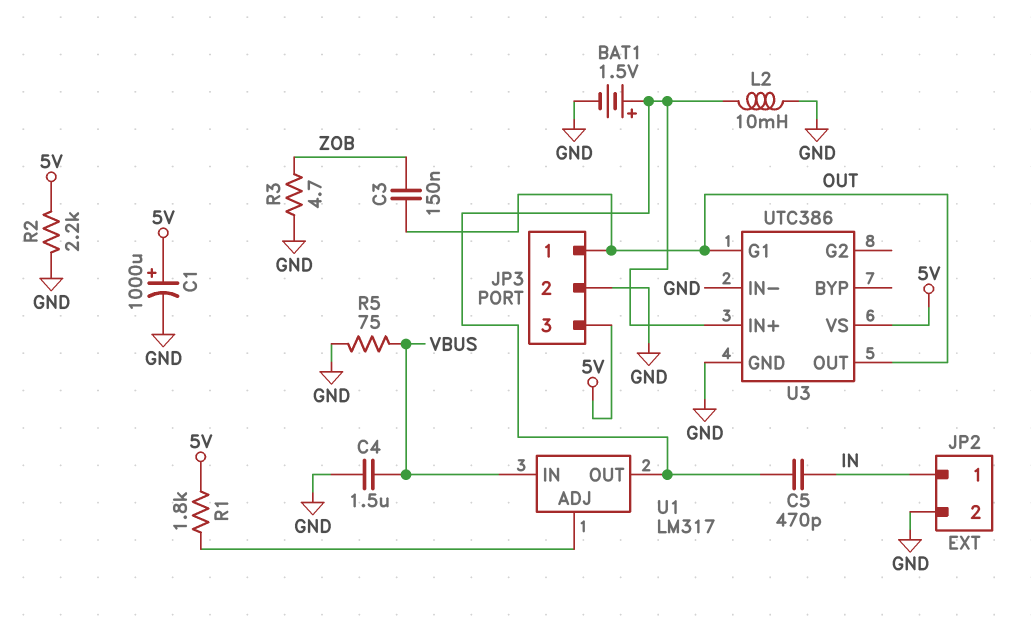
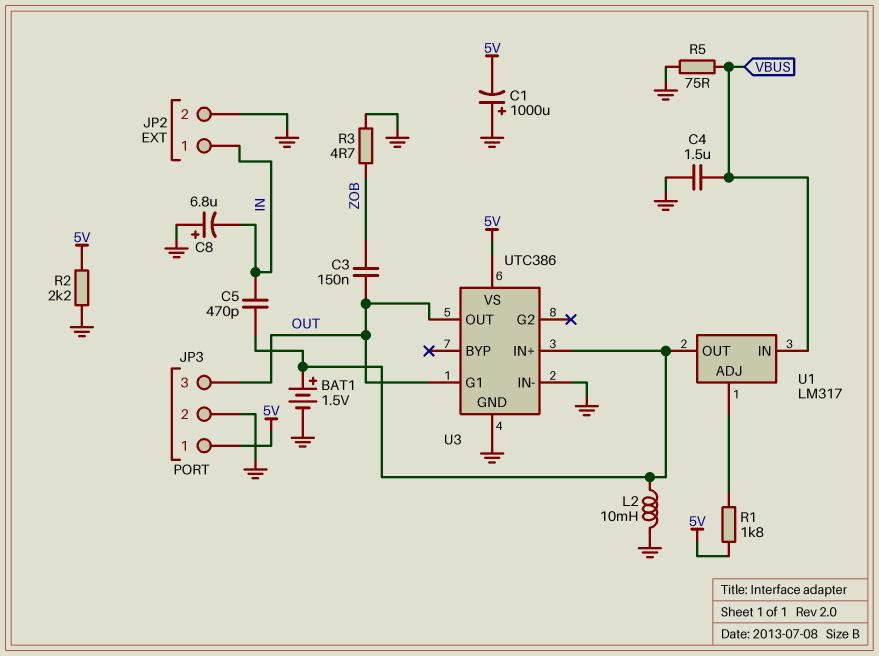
C1: 1000uF (plus 5V, minus GND) -> 1000uF (plus GND, minus 5V)
C8: none -> 6.8uF (plus GND, minus IN)
JP3 pin 1: OUT -> 5V
JP3 pin 3: 5V -> OUT

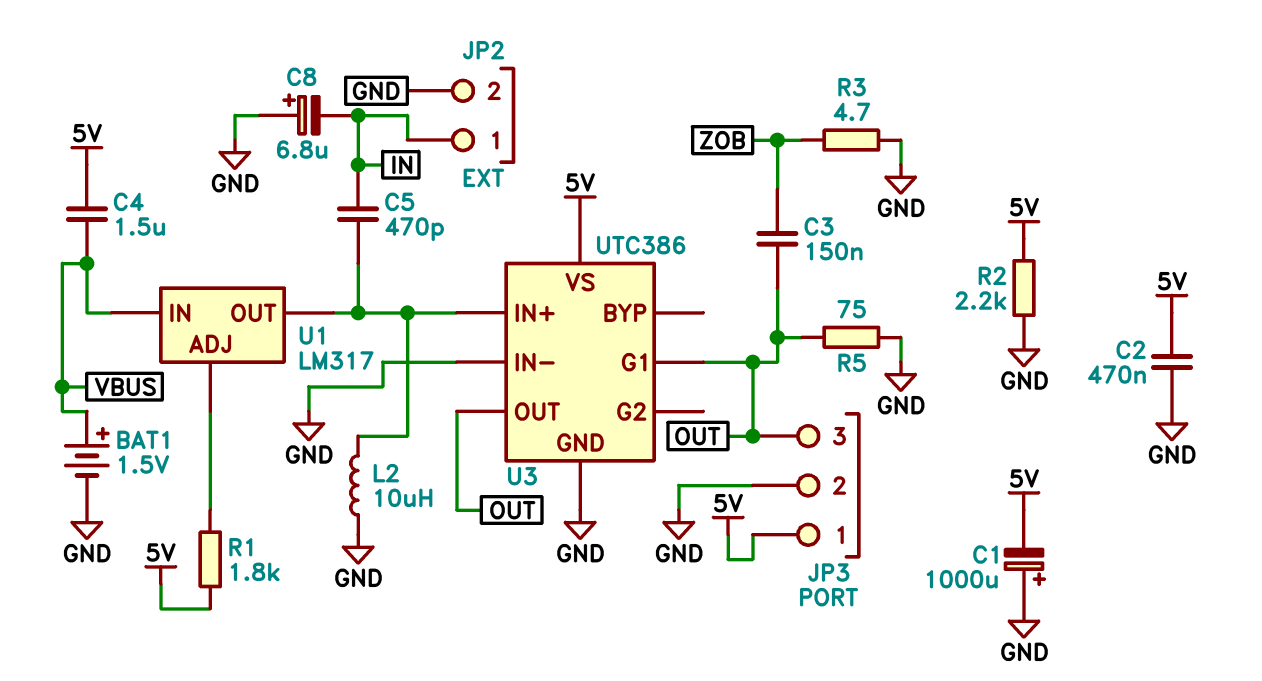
BAT1: 1.5V (plus U1/OUT, minus GND) -> 1.5V (plus VBUS, minus GND)
C2: none -> 470nF (5V, GND)
C4: 1.5uF (GND, VBUS) -> 1.5uF (5V, VBUS)
L2: 10mH (GND, U1/OUT) -> 10uH (GND, U1/OUT)
R5: 75 (GND, VBUS) -> 75 (GND, OUT)

